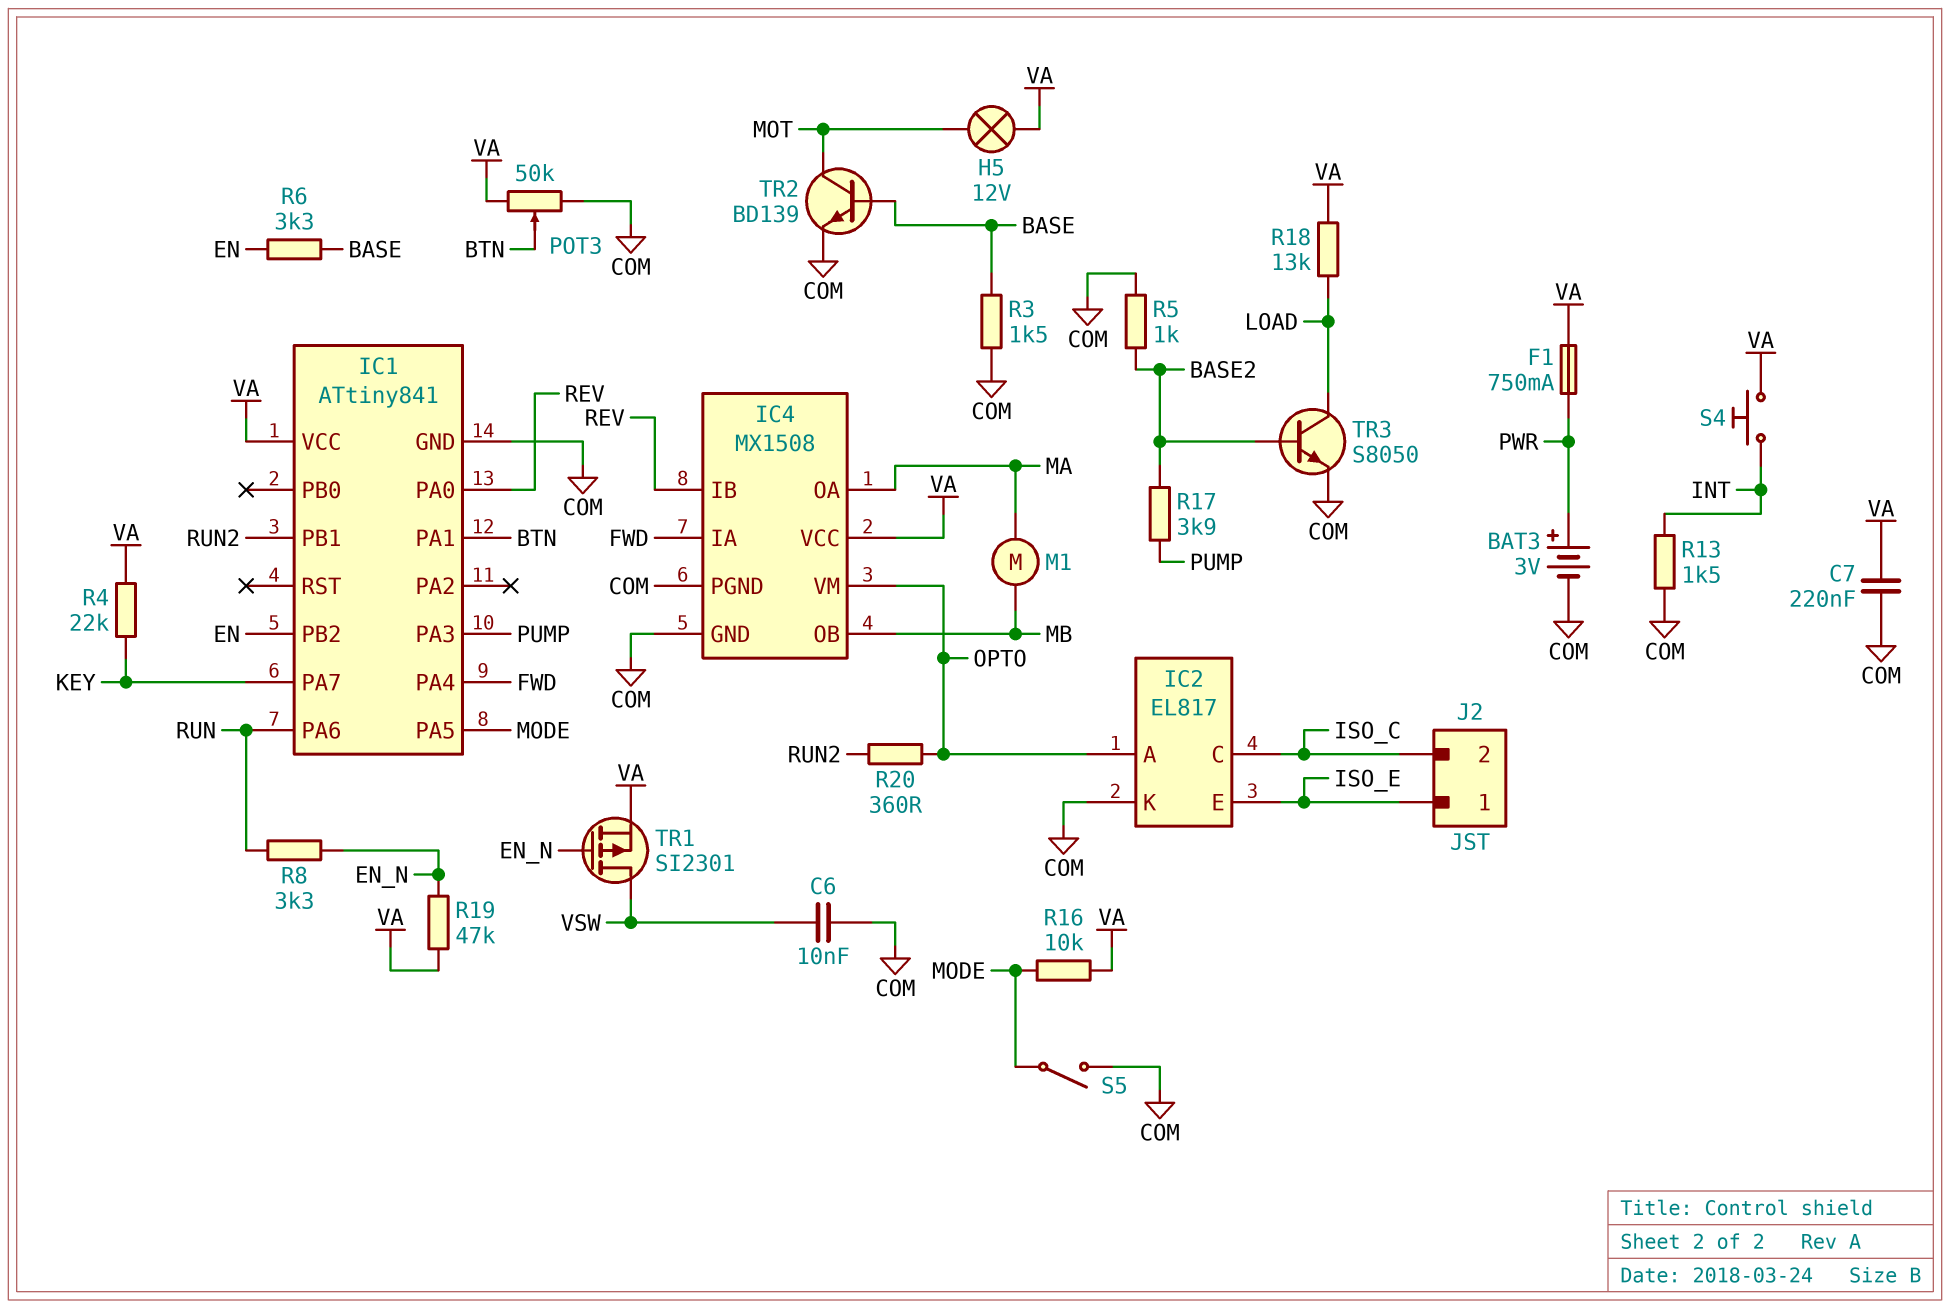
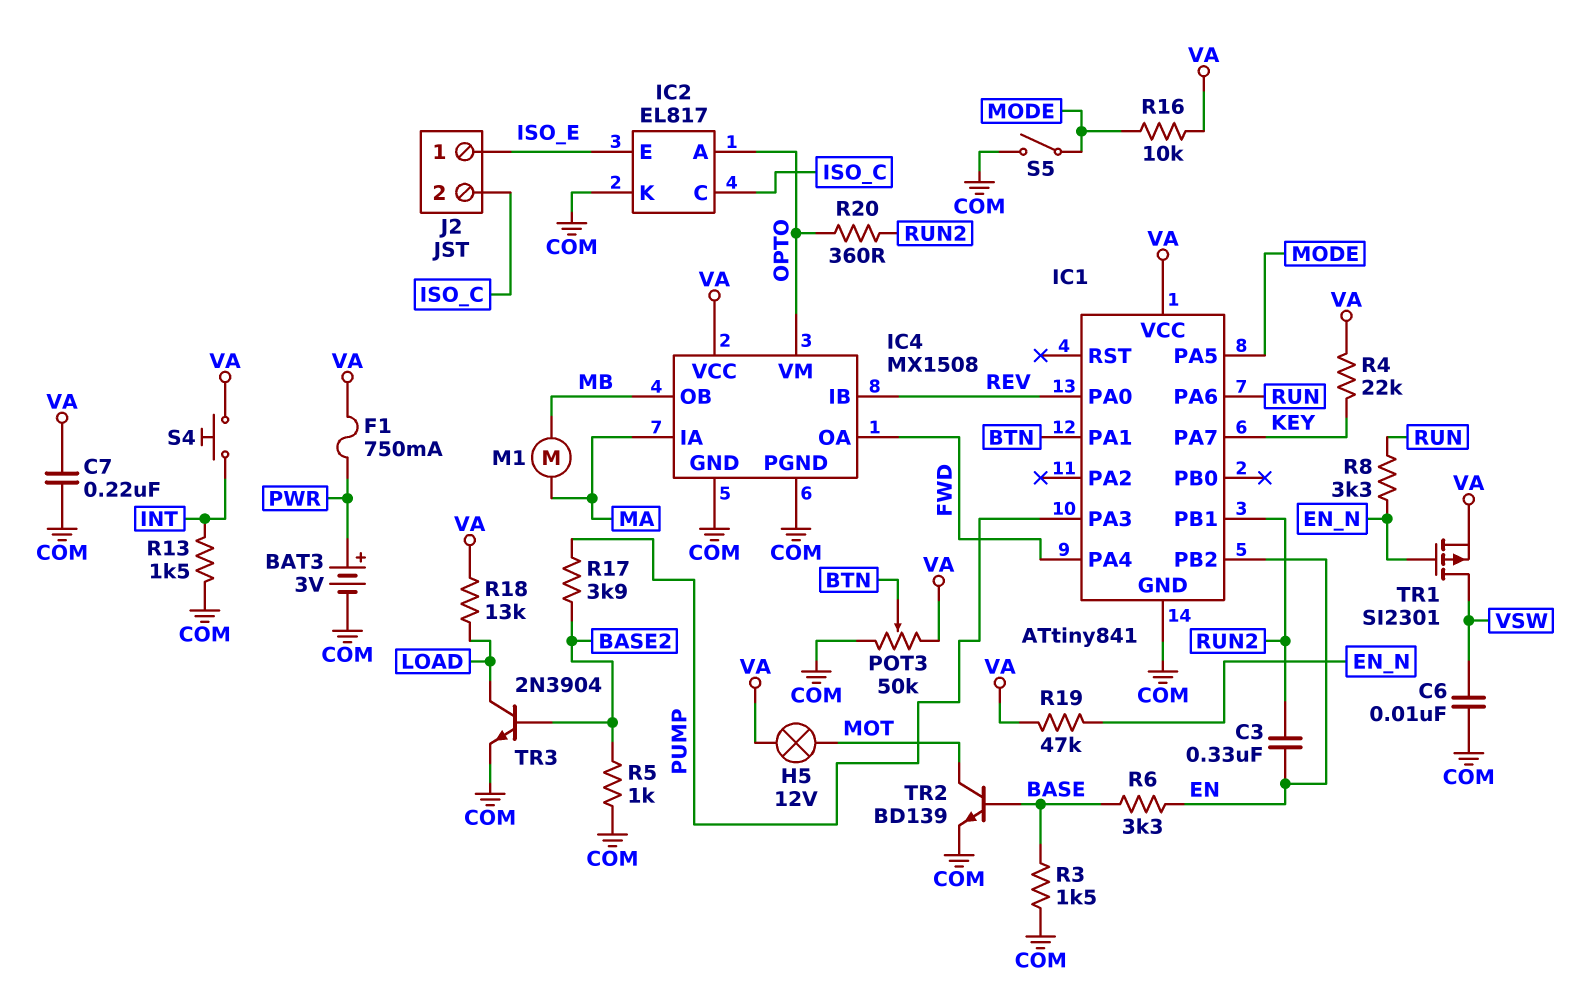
C3: none -> 330nF (EN, RUN2)
IC4 pin IA: FWD -> MA
IC4 pin OA: MA -> FWD
TR3: NPN S8050 (B BASE2, C LOAD, E COM) -> NPN 2N3904 (B BASE2, C LOAD, E COM)

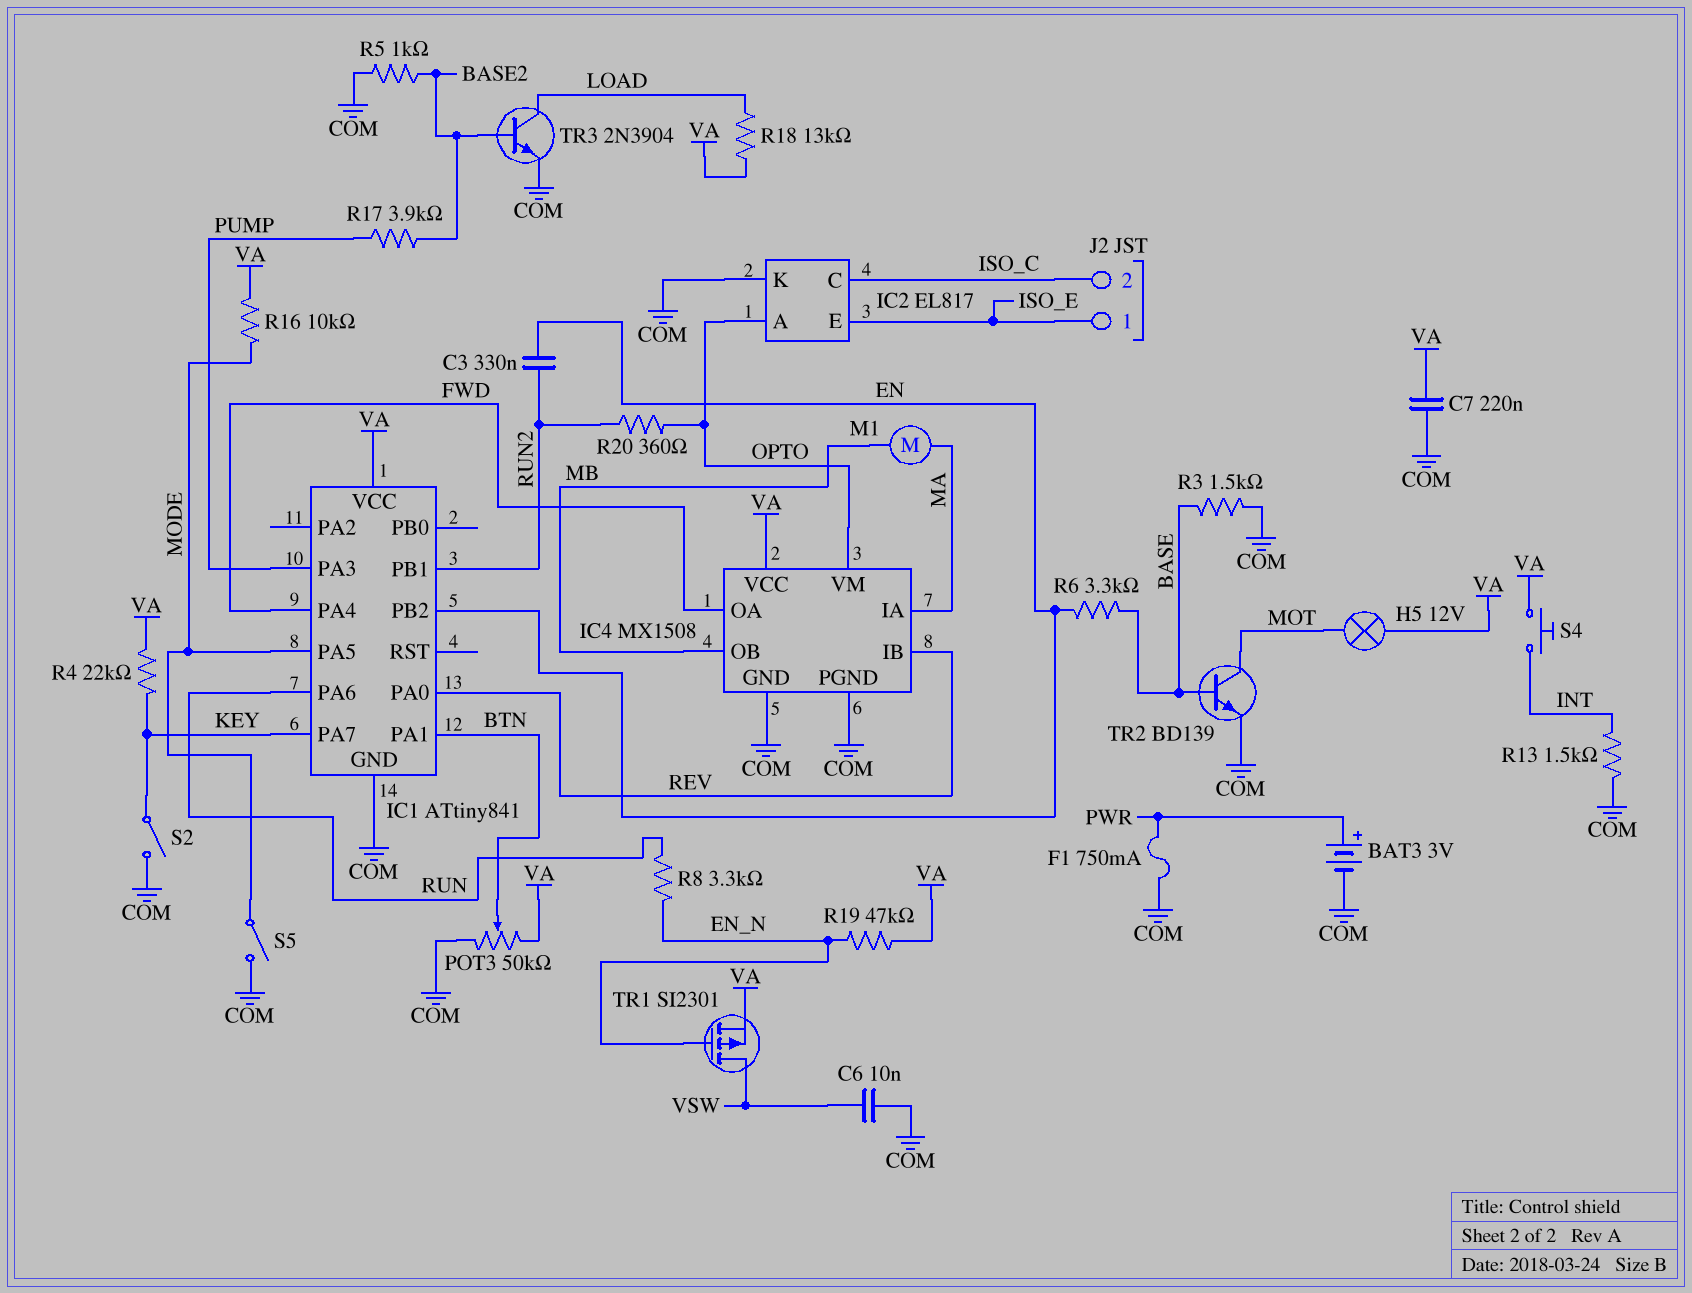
F1: 750mA (PWR, VA) -> 750mA (COM, PWR)
S2: none -> switch (COM, KEY)

